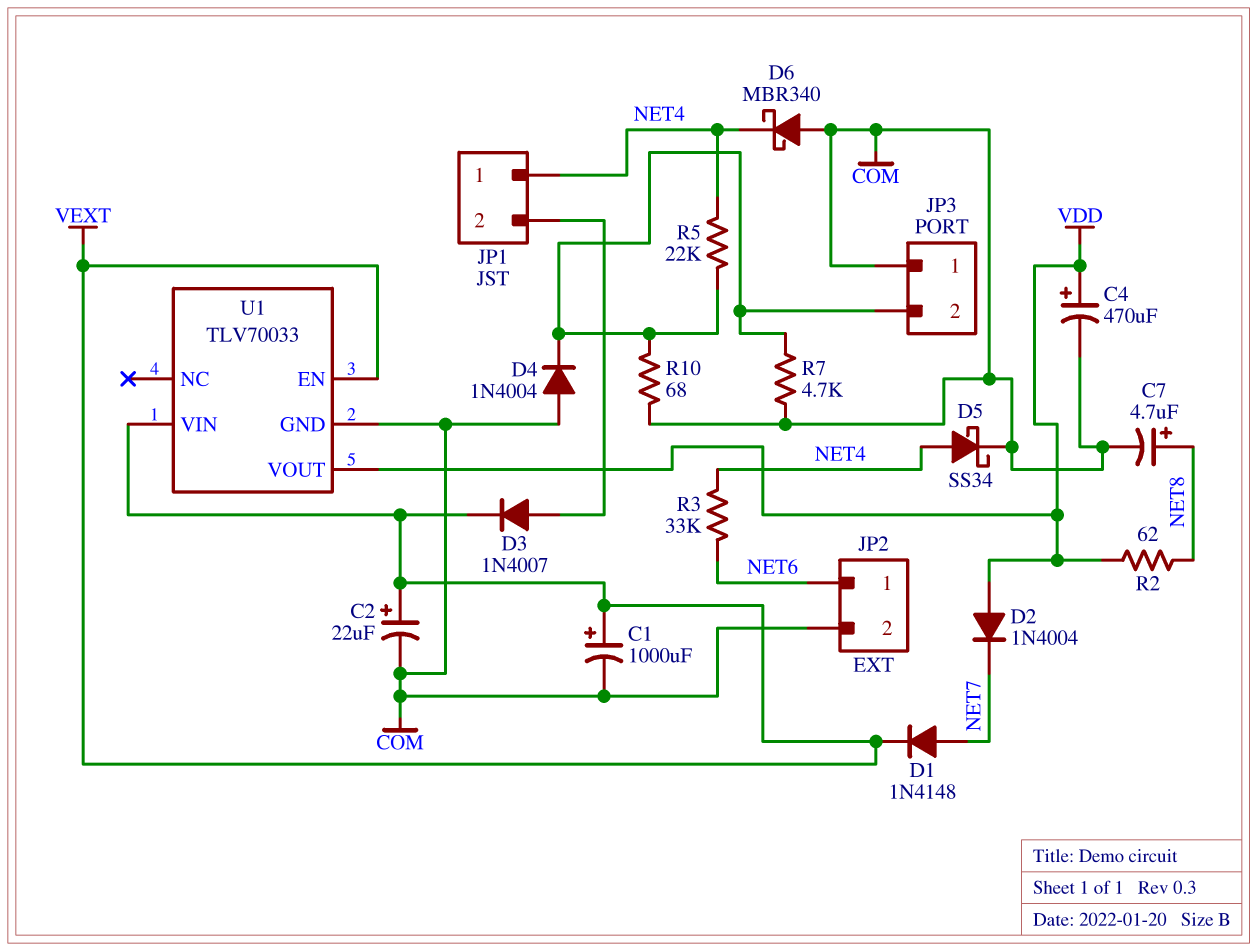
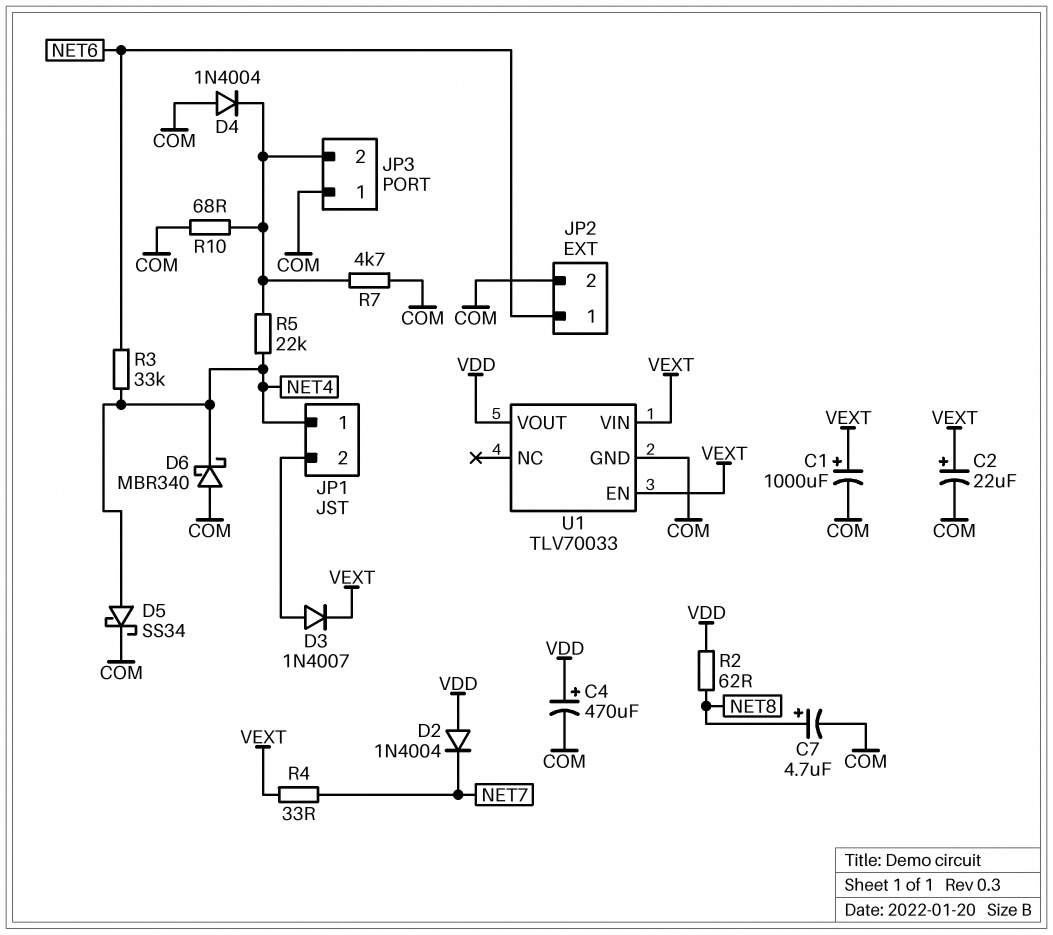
D1: diode 1N4148 (A NET7, K VEXT) -> none
R4: none -> 33 (NET7, VEXT)

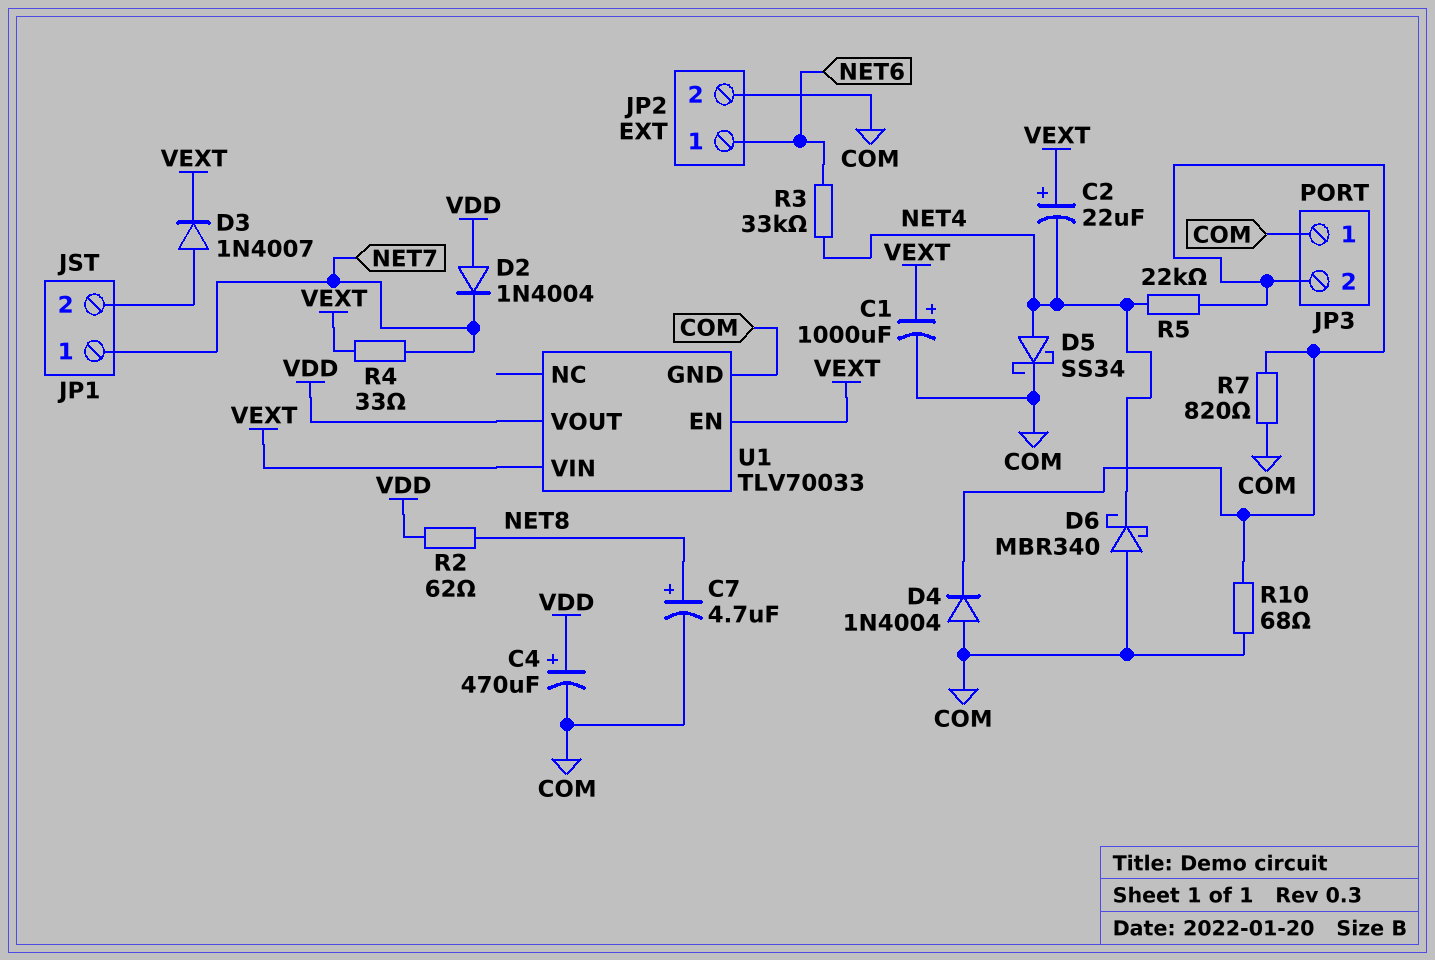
C2: 22uF (plus VEXT, minus COM) -> 22uF (plus VEXT, minus NET4)
JP1 pin 1: NET4 -> NET7
R7: 4.7k (COM, JP3/2) -> 820 (COM, JP3/2)

